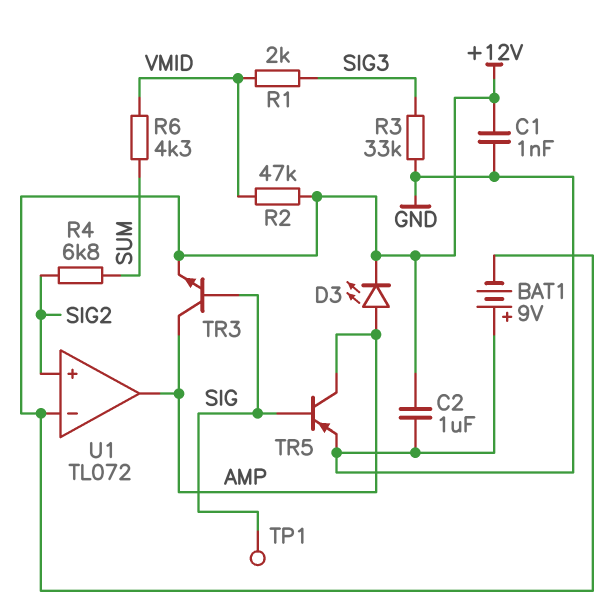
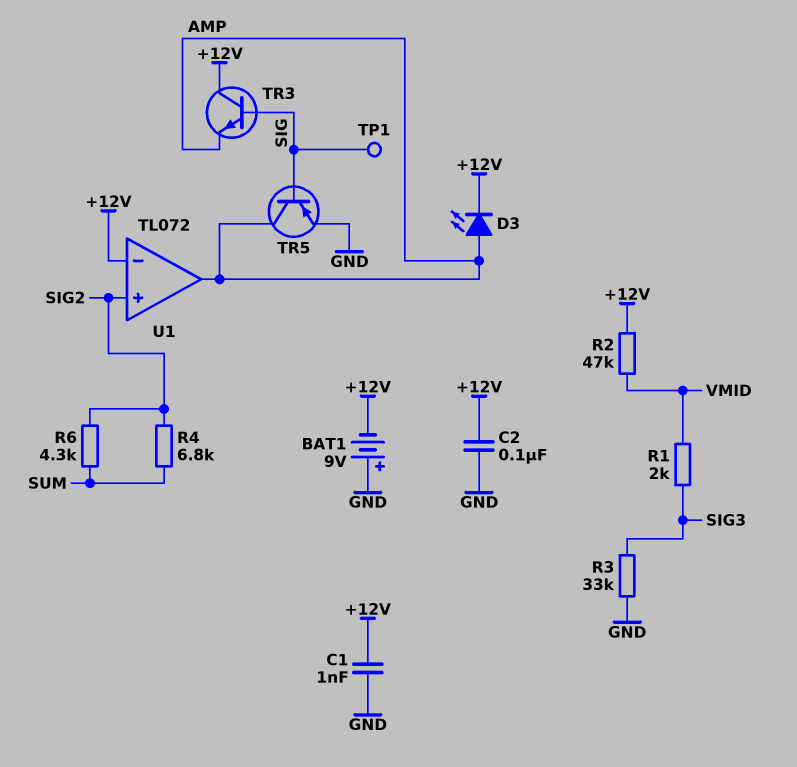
C2: 1uF (+12V, GND) -> 100nF (+12V, GND)
R6: 4.3k (SUM, VMID) -> 4.3k (SIG2, SUM)
TR3: NPN (B SIG, C AMP, E +12V) -> NPN (B SIG, C +12V, E AMP)

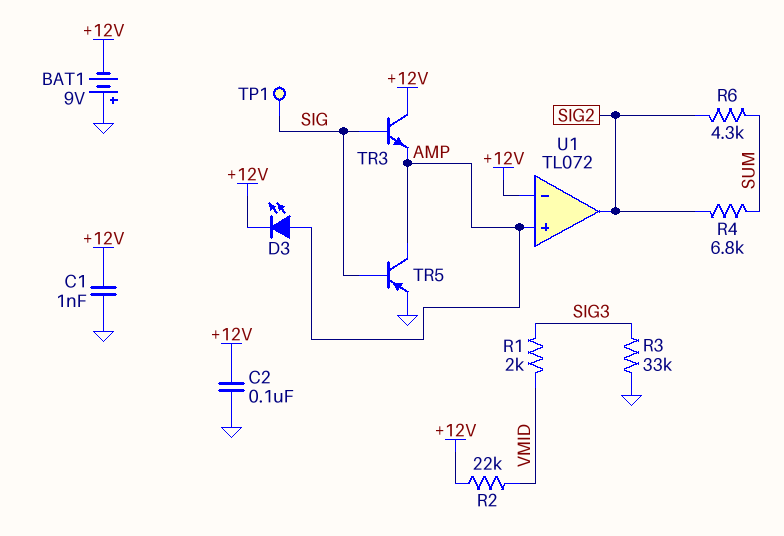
R2: 47k (+12V, VMID) -> 22k (+12V, VMID)
U1 pin in+: SIG2 -> AMP
U1 pin out: AMP -> SIG2

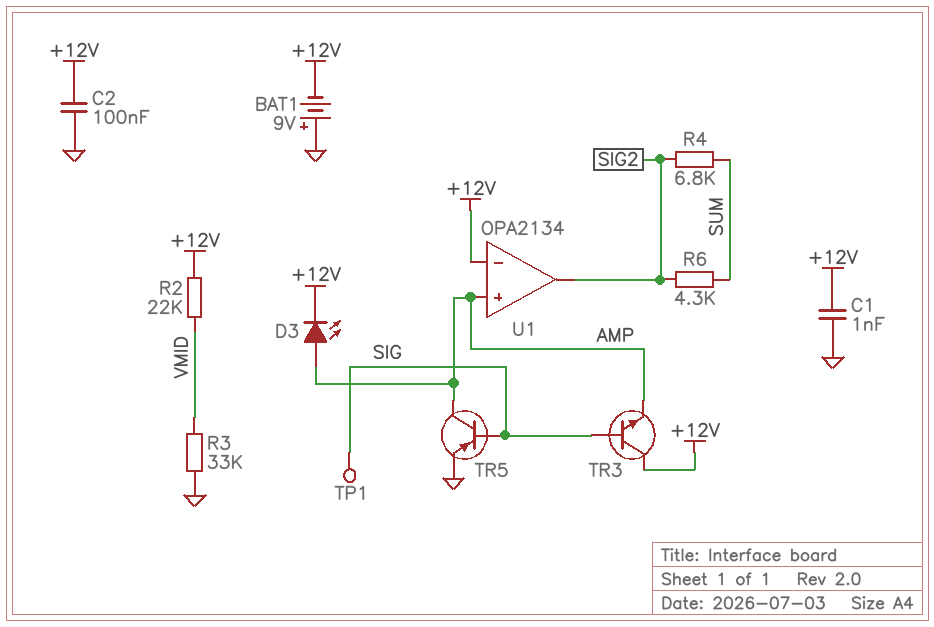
R1: 2k (SIG3, VMID) -> none
R3: 33k (GND, SIG3) -> 33k (GND, VMID)
U1: TL072 -> OPA2134

